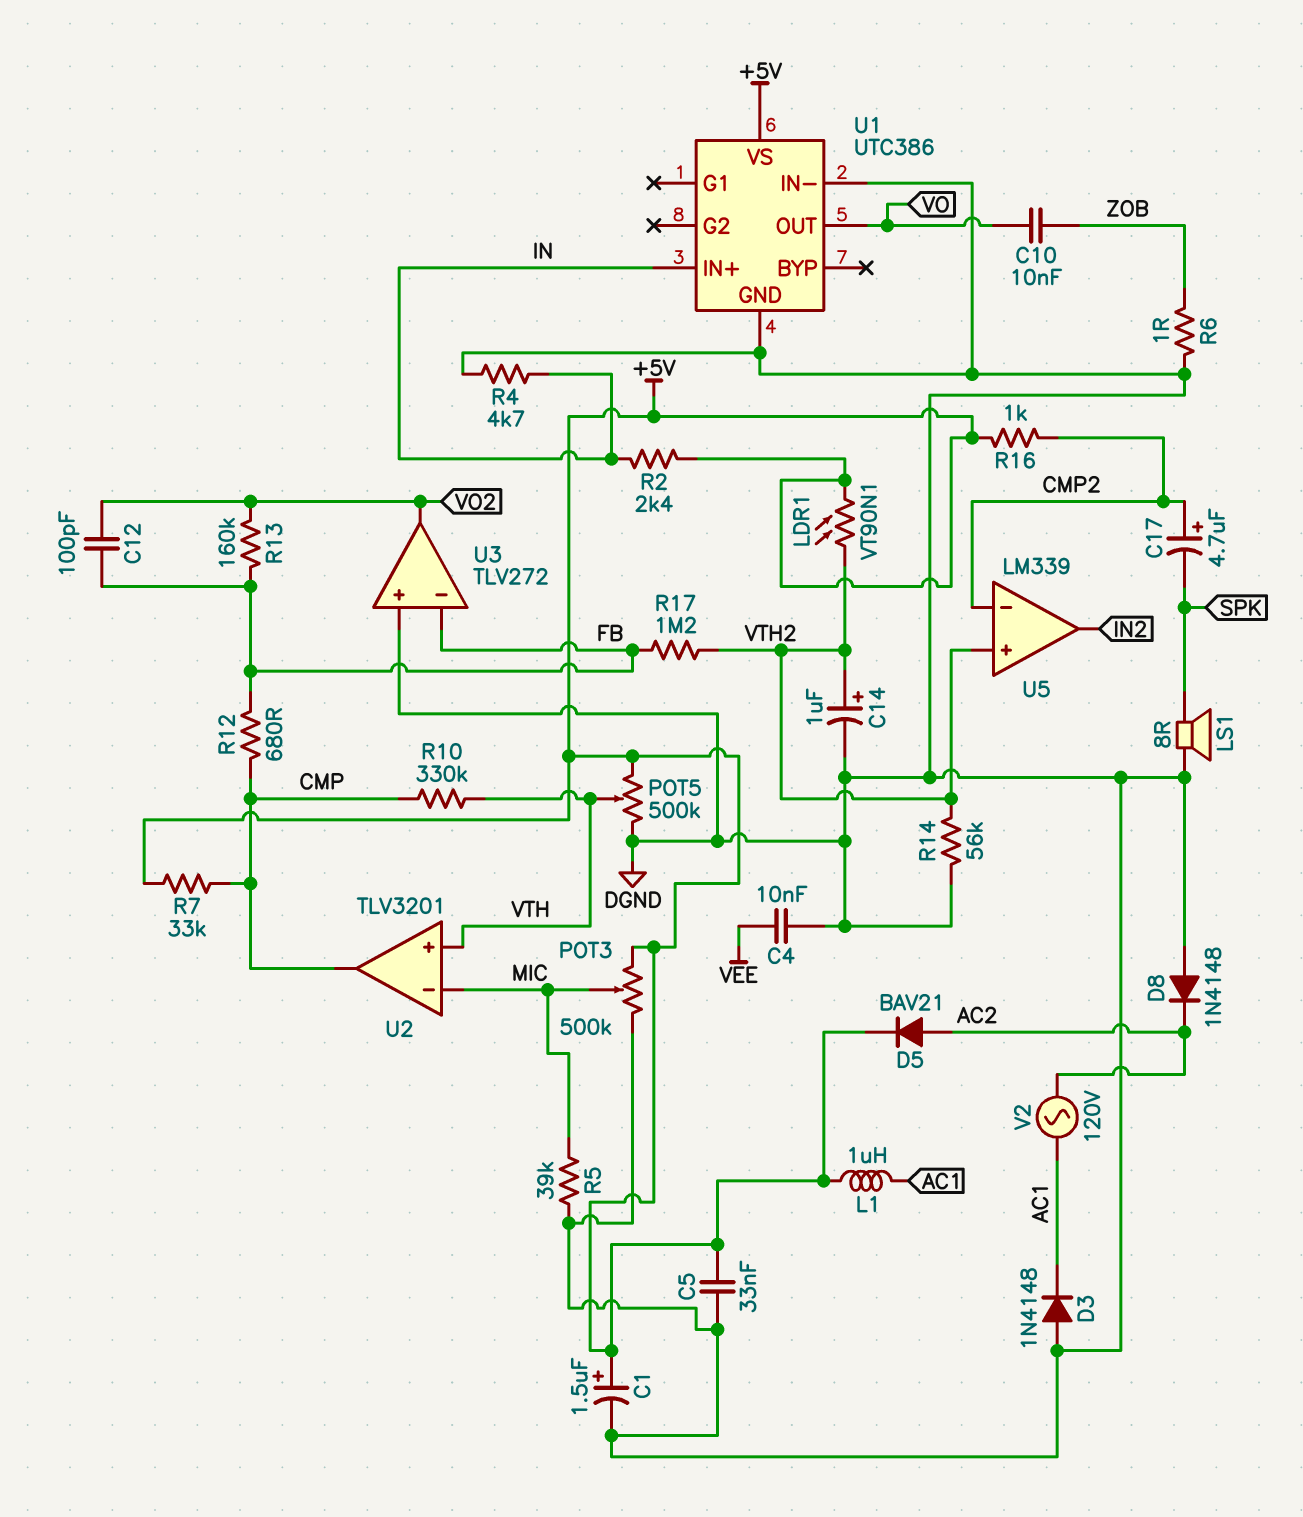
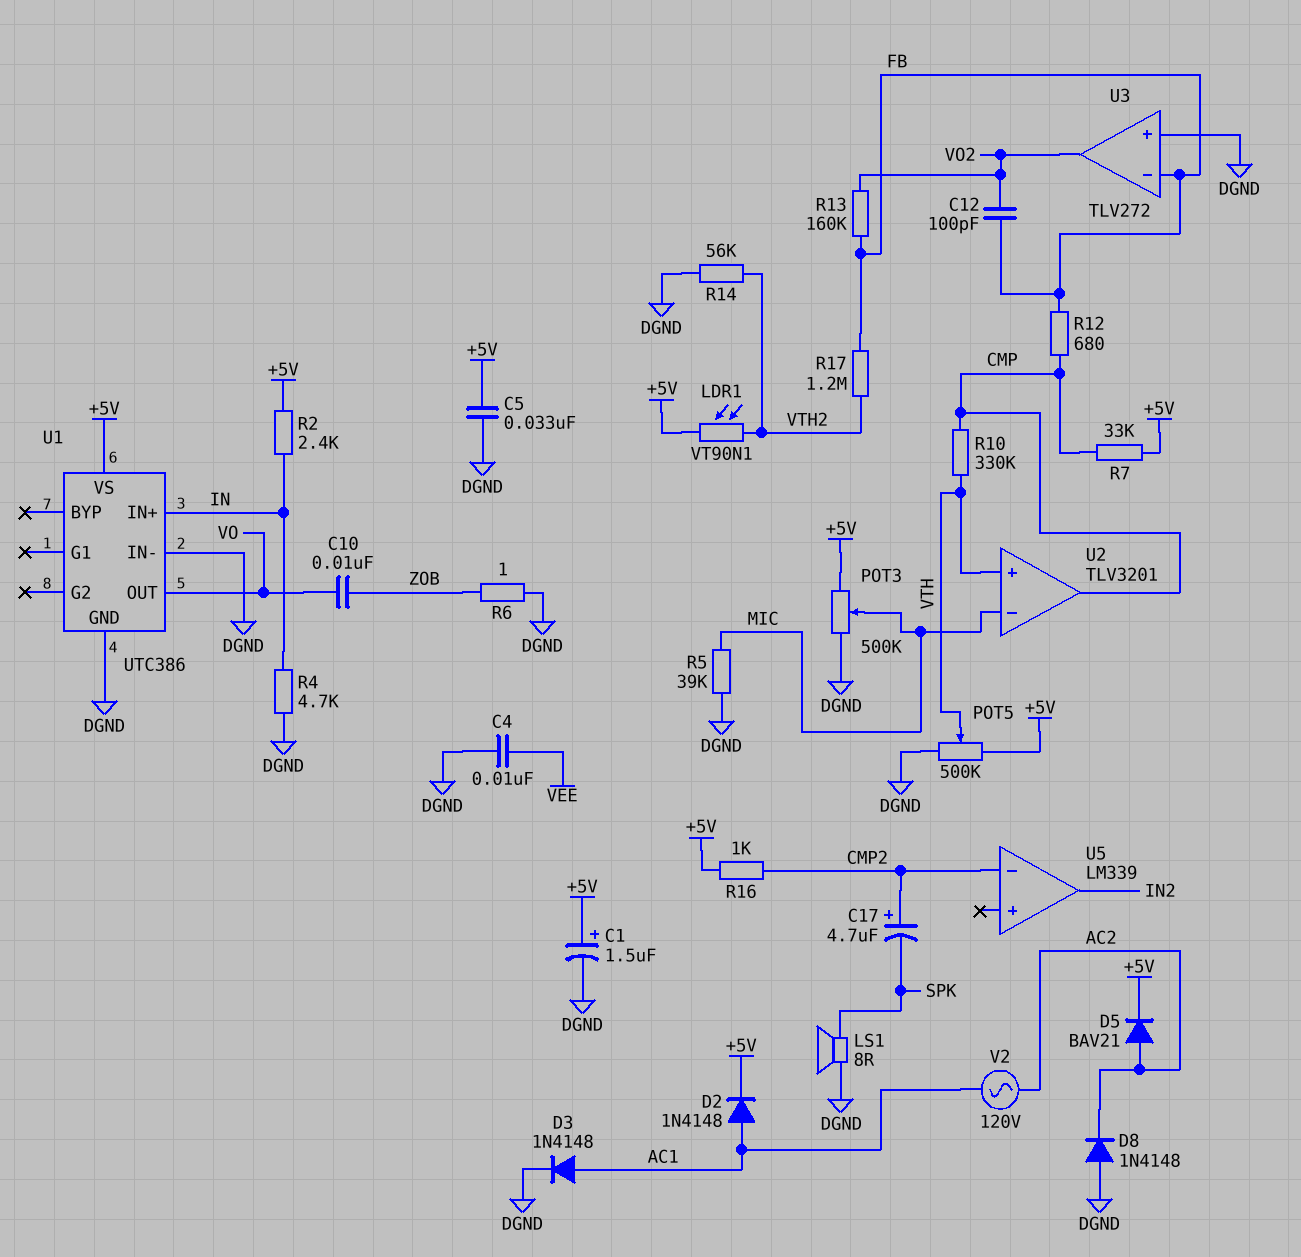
C14: 1uF (plus VTH2, minus DGND) -> none
D2: none -> diode 1N4148 (A AC1, K +5V)
D3: diode 1N4148 (A DGND, K AC1) -> diode 1N4148 (A AC1, K DGND)
L1: 1uH (+5V, AC1) -> none
U5 pin in+: VTH2 -> none

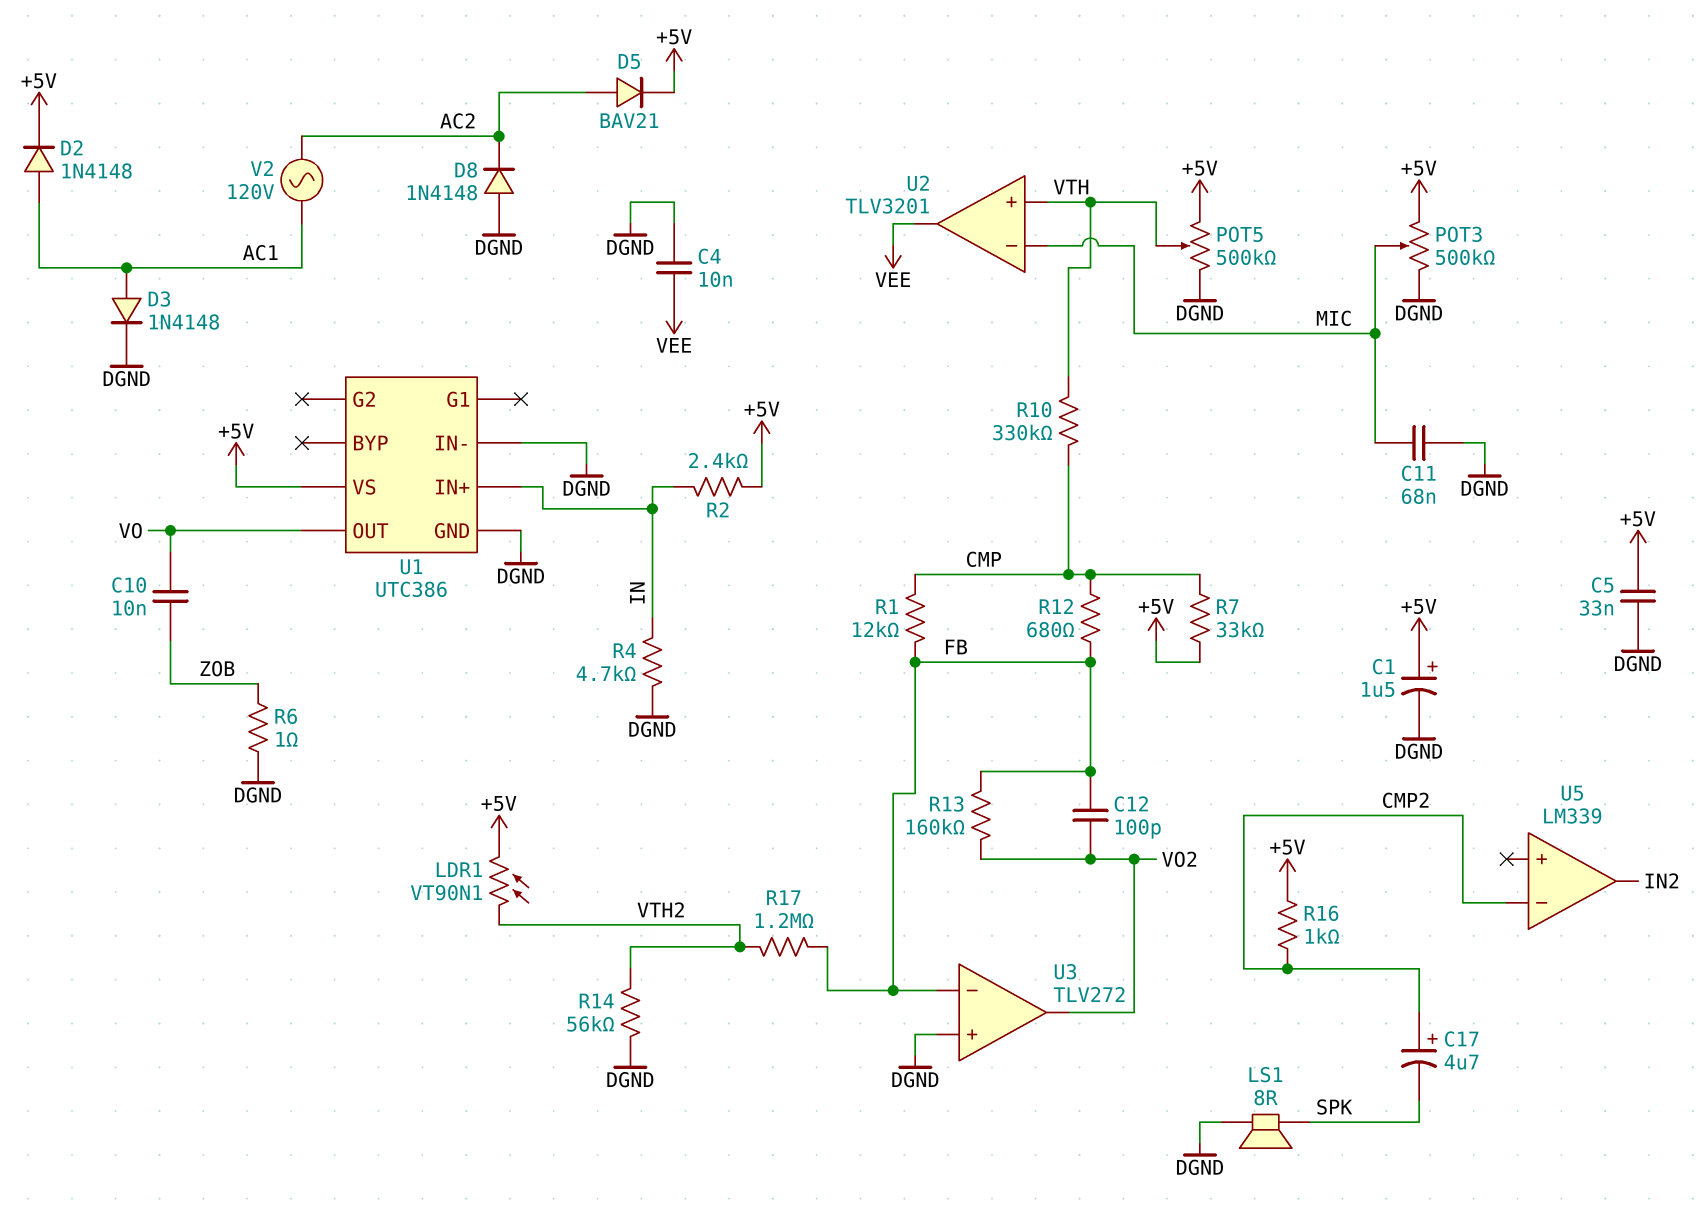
C11: none -> 68nF (DGND, MIC)
R1: none -> 12k (CMP, FB)
R5: 39k (DGND, MIC) -> none
U2 pin out: CMP -> VEE

